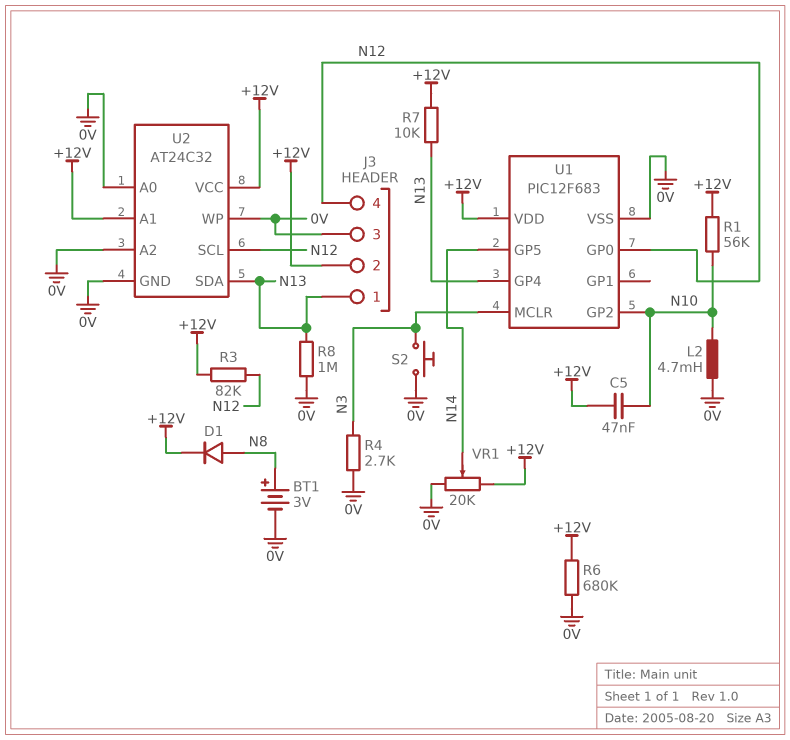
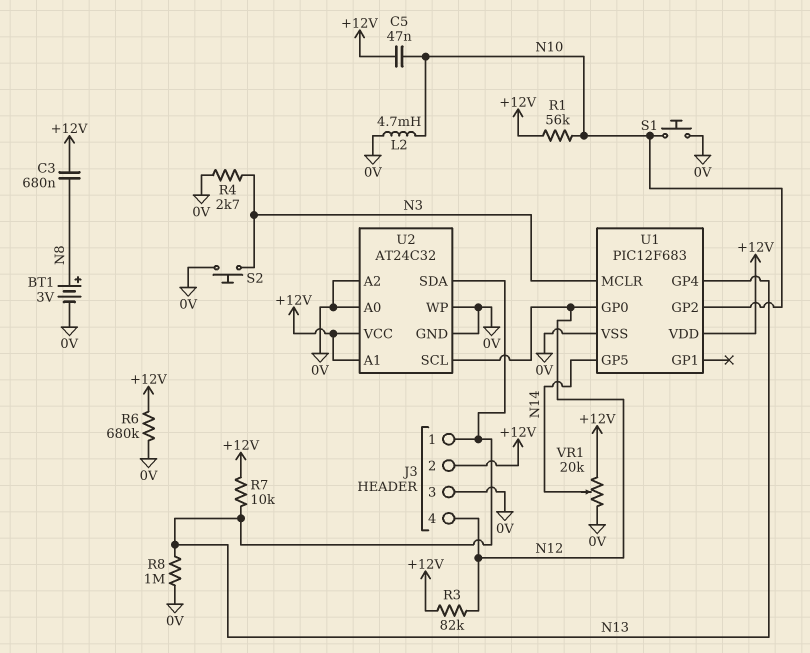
C3: none -> 680nF (+12V, N8)
D1: diode (A N8, K +12V) -> none
S1: none -> button (0V, N10)

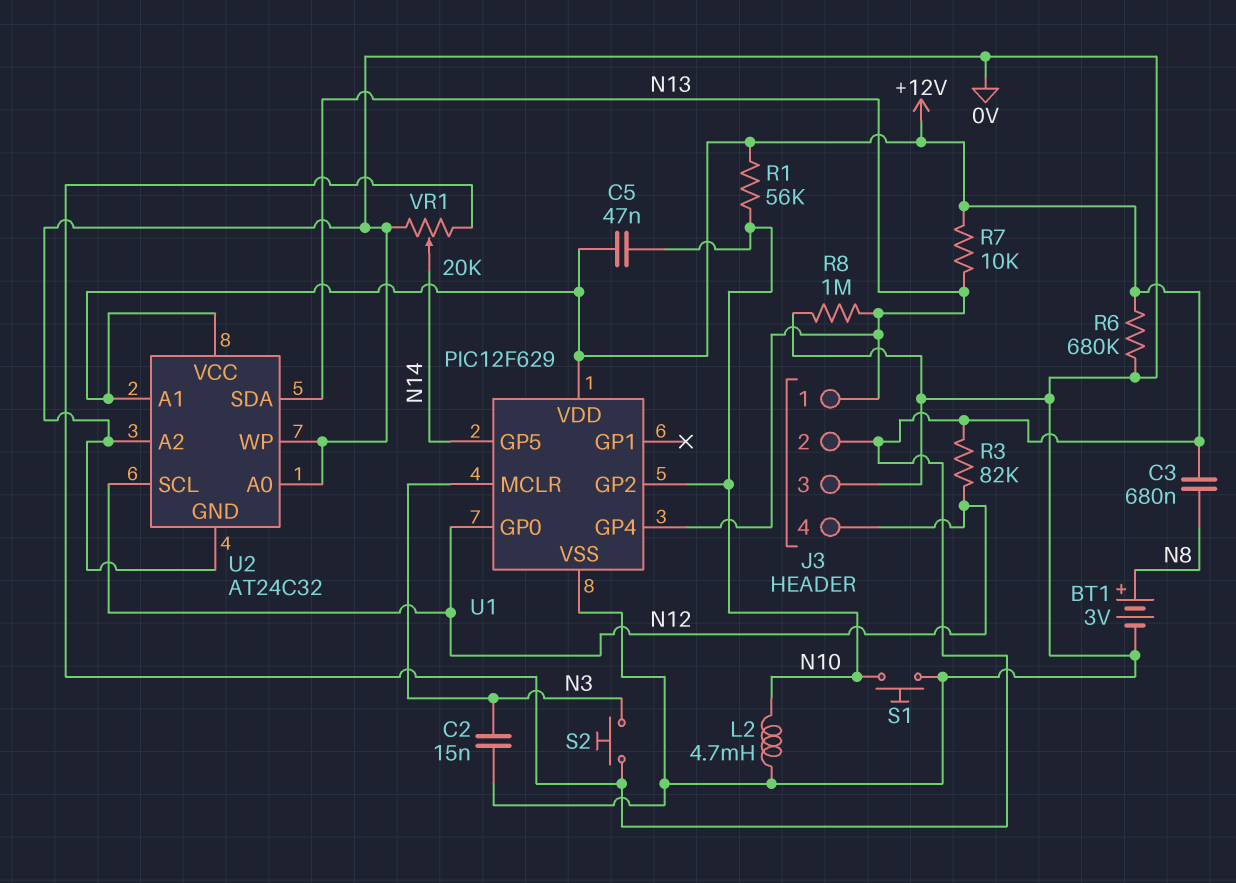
C2: none -> 15nF (0V, N3)
R4: 2.7k (0V, N3) -> none
S2: button (0V, N3) -> button (+12V, N3)
U1: PIC12F683 -> PIC12F629

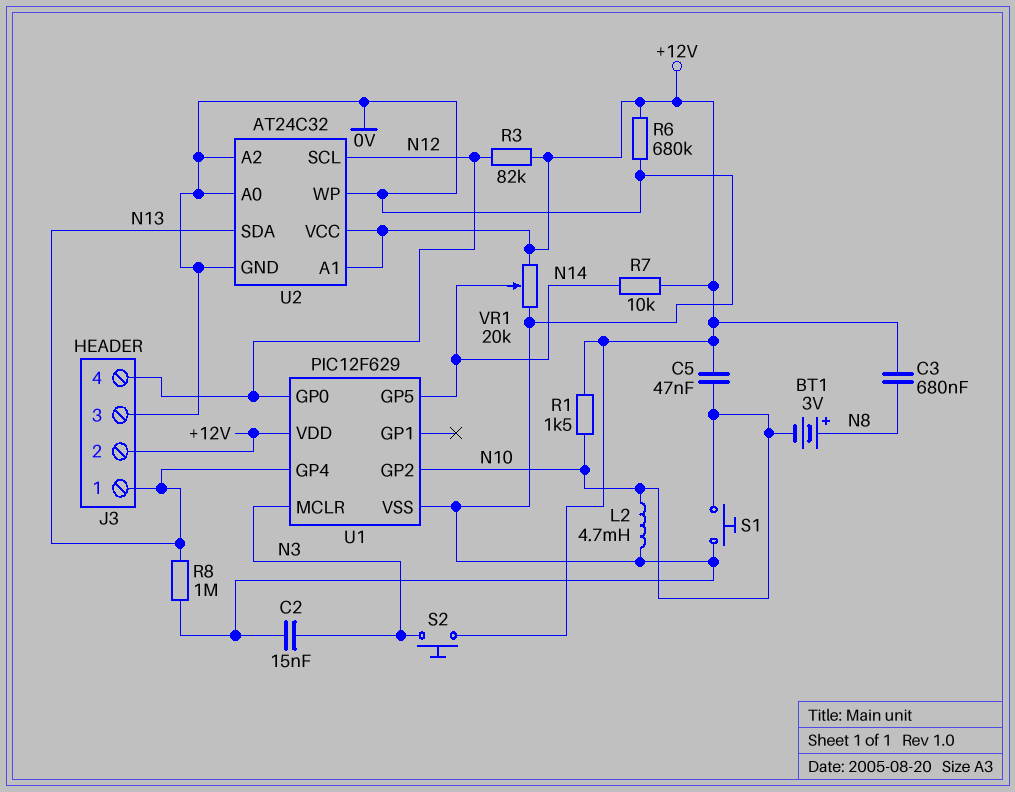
BT1: 3V (plus N8, minus 0V) -> 3V (plus N8, minus N10)
R1: 56k (+12V, N10) -> 1.5k (+12V, N10)
R7: 10k (+12V, N13) -> 10k (+12V, N14)

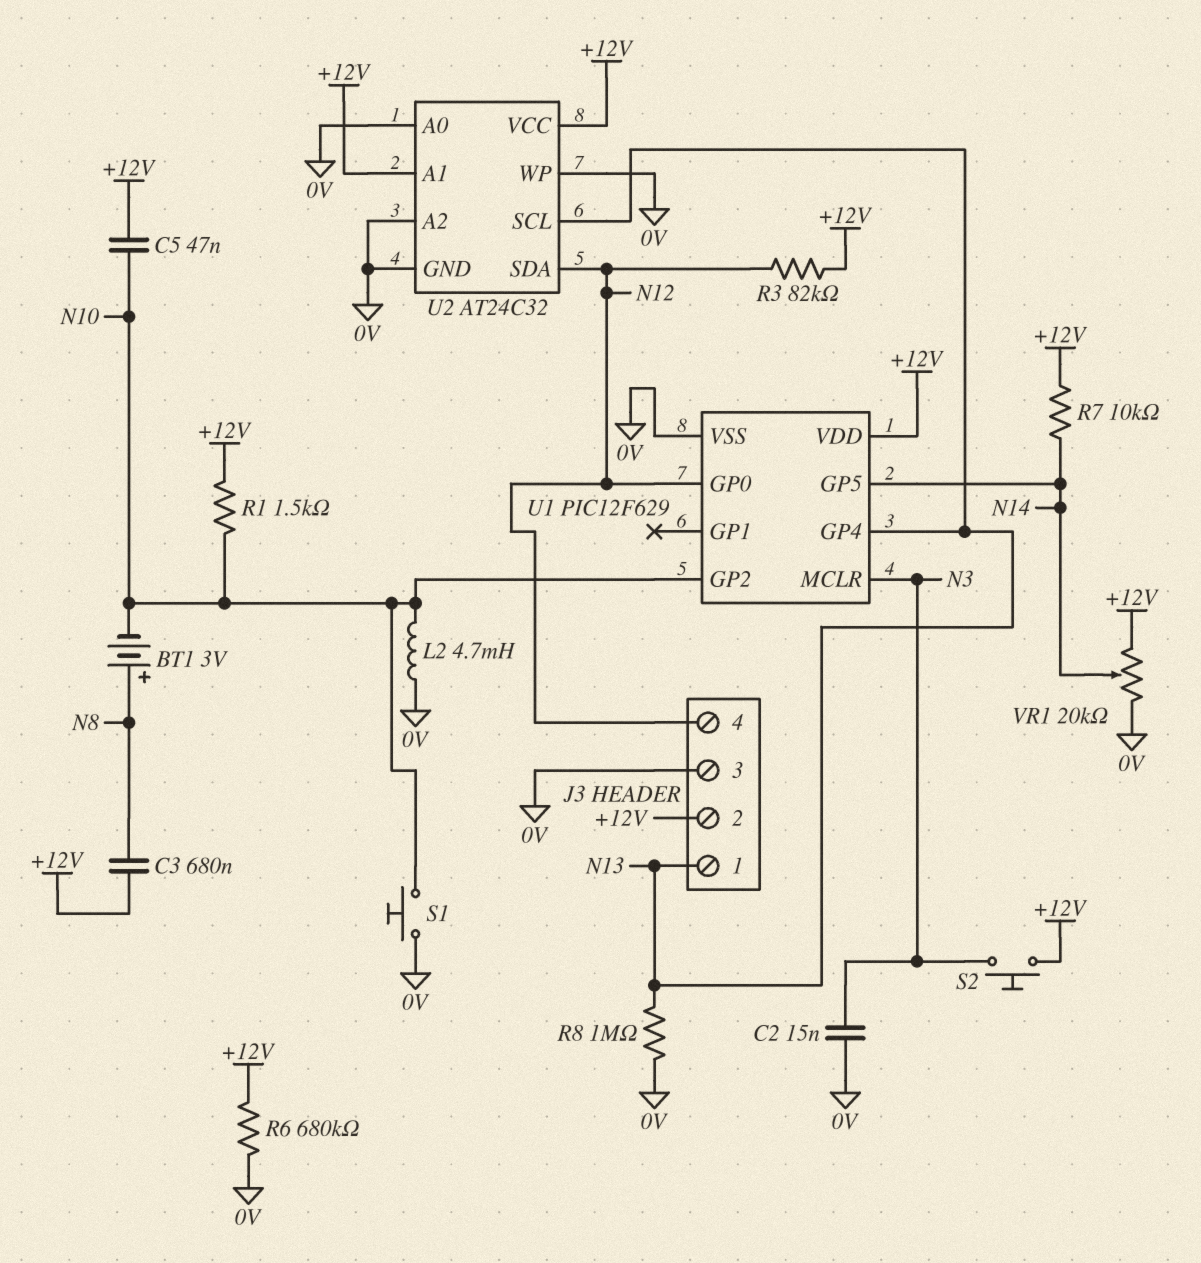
U2 pin SCL: N12 -> N13
U2 pin SDA: N13 -> N12

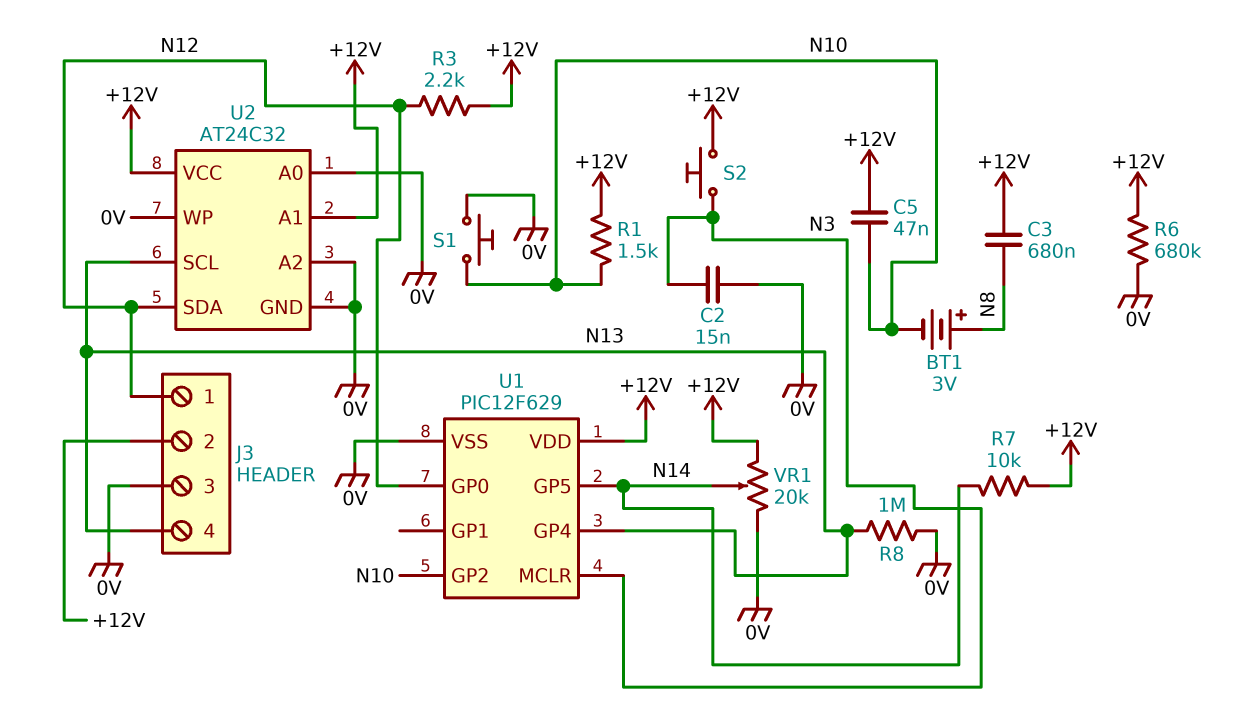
J3 pin 1: N13 -> N12
J3 pin 4: N12 -> N13
L2: 4.7mH (0V, N10) -> none
R3: 82k (+12V, N12) -> 2.2k (+12V, N12)

